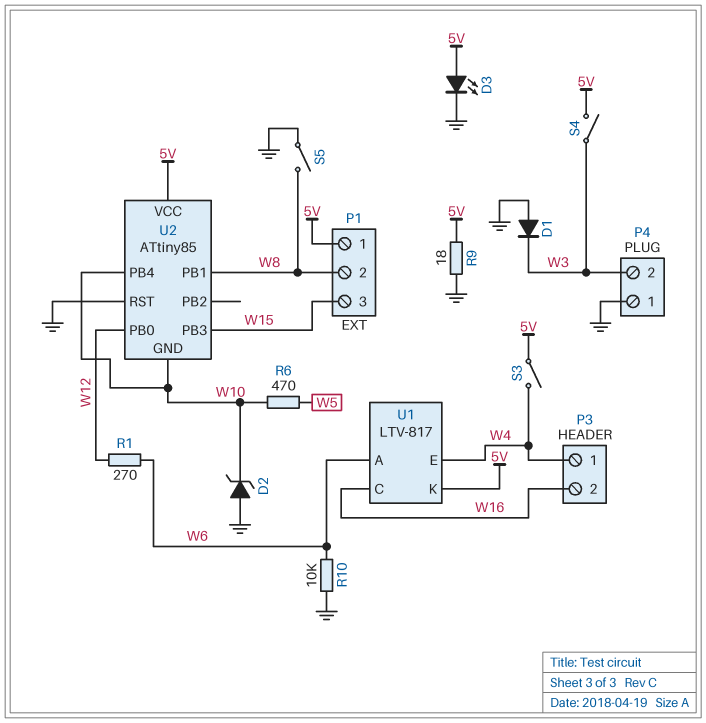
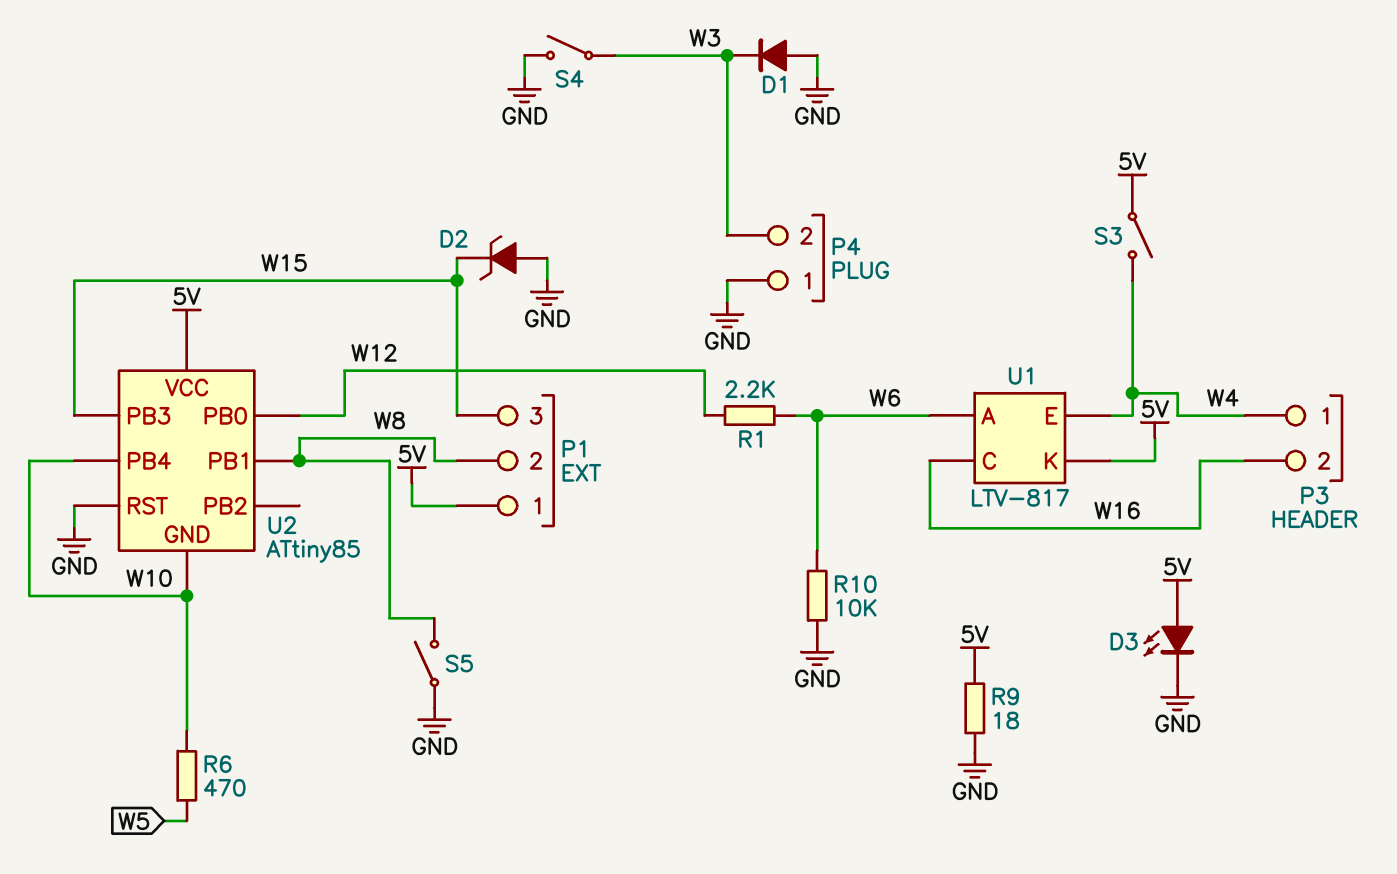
D2: zener (A GND, K W10) -> zener (A GND, K W15)
R1: 270 (W6, W12) -> 2.2k (W6, W12)
S4: switch (5V, W3) -> switch (GND, W3)

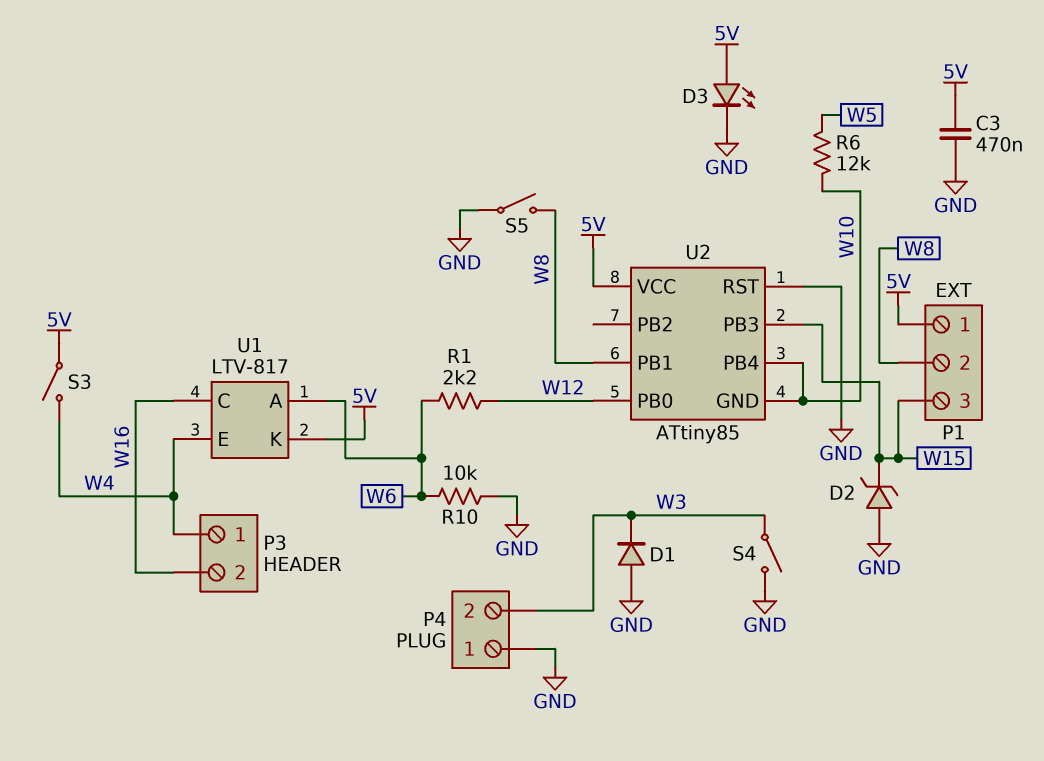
C3: none -> 470nF (5V, GND)
R6: 470 (W5, W10) -> 12k (W5, W10)
R9: 18 (5V, GND) -> none

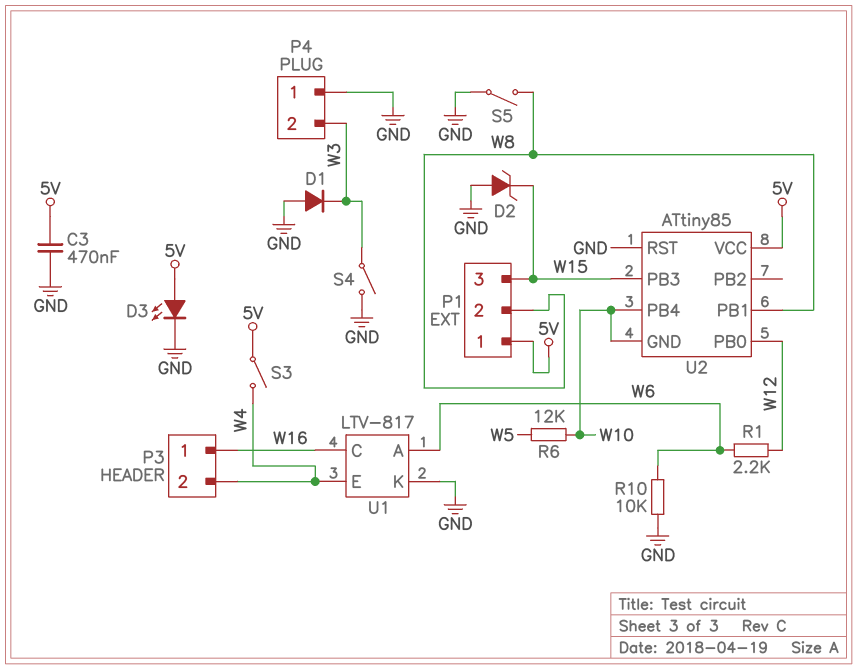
P3 pin 1: W4 -> W16
P3 pin 2: W16 -> W4
U1 pin K: 5V -> GND

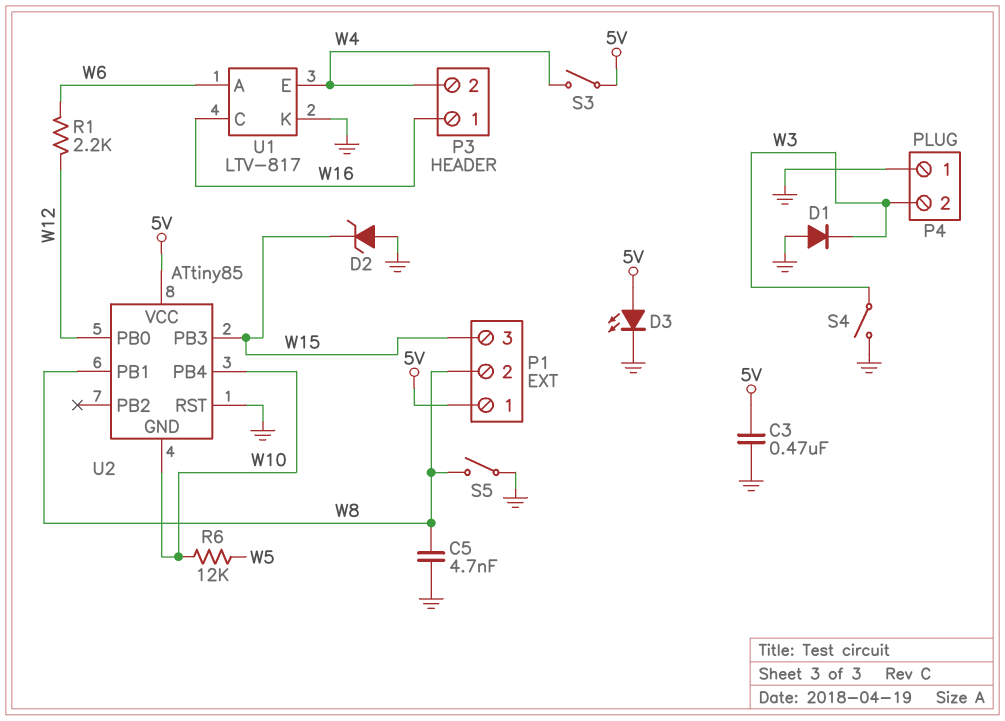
C5: none -> 4.7nF (GND, W8)
R10: 10k (GND, W6) -> none

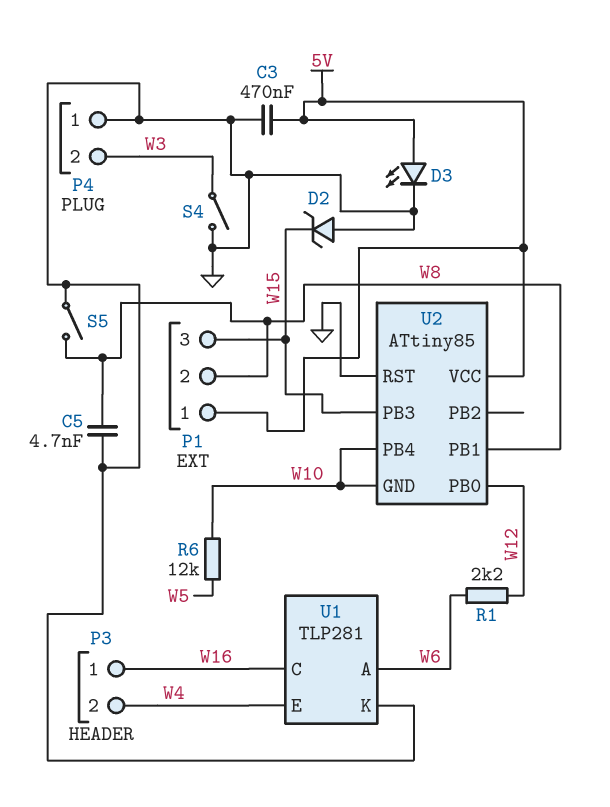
D1: diode (A GND, K W3) -> none
S3: switch (5V, W4) -> none
U1: LTV-817 -> TLP281

